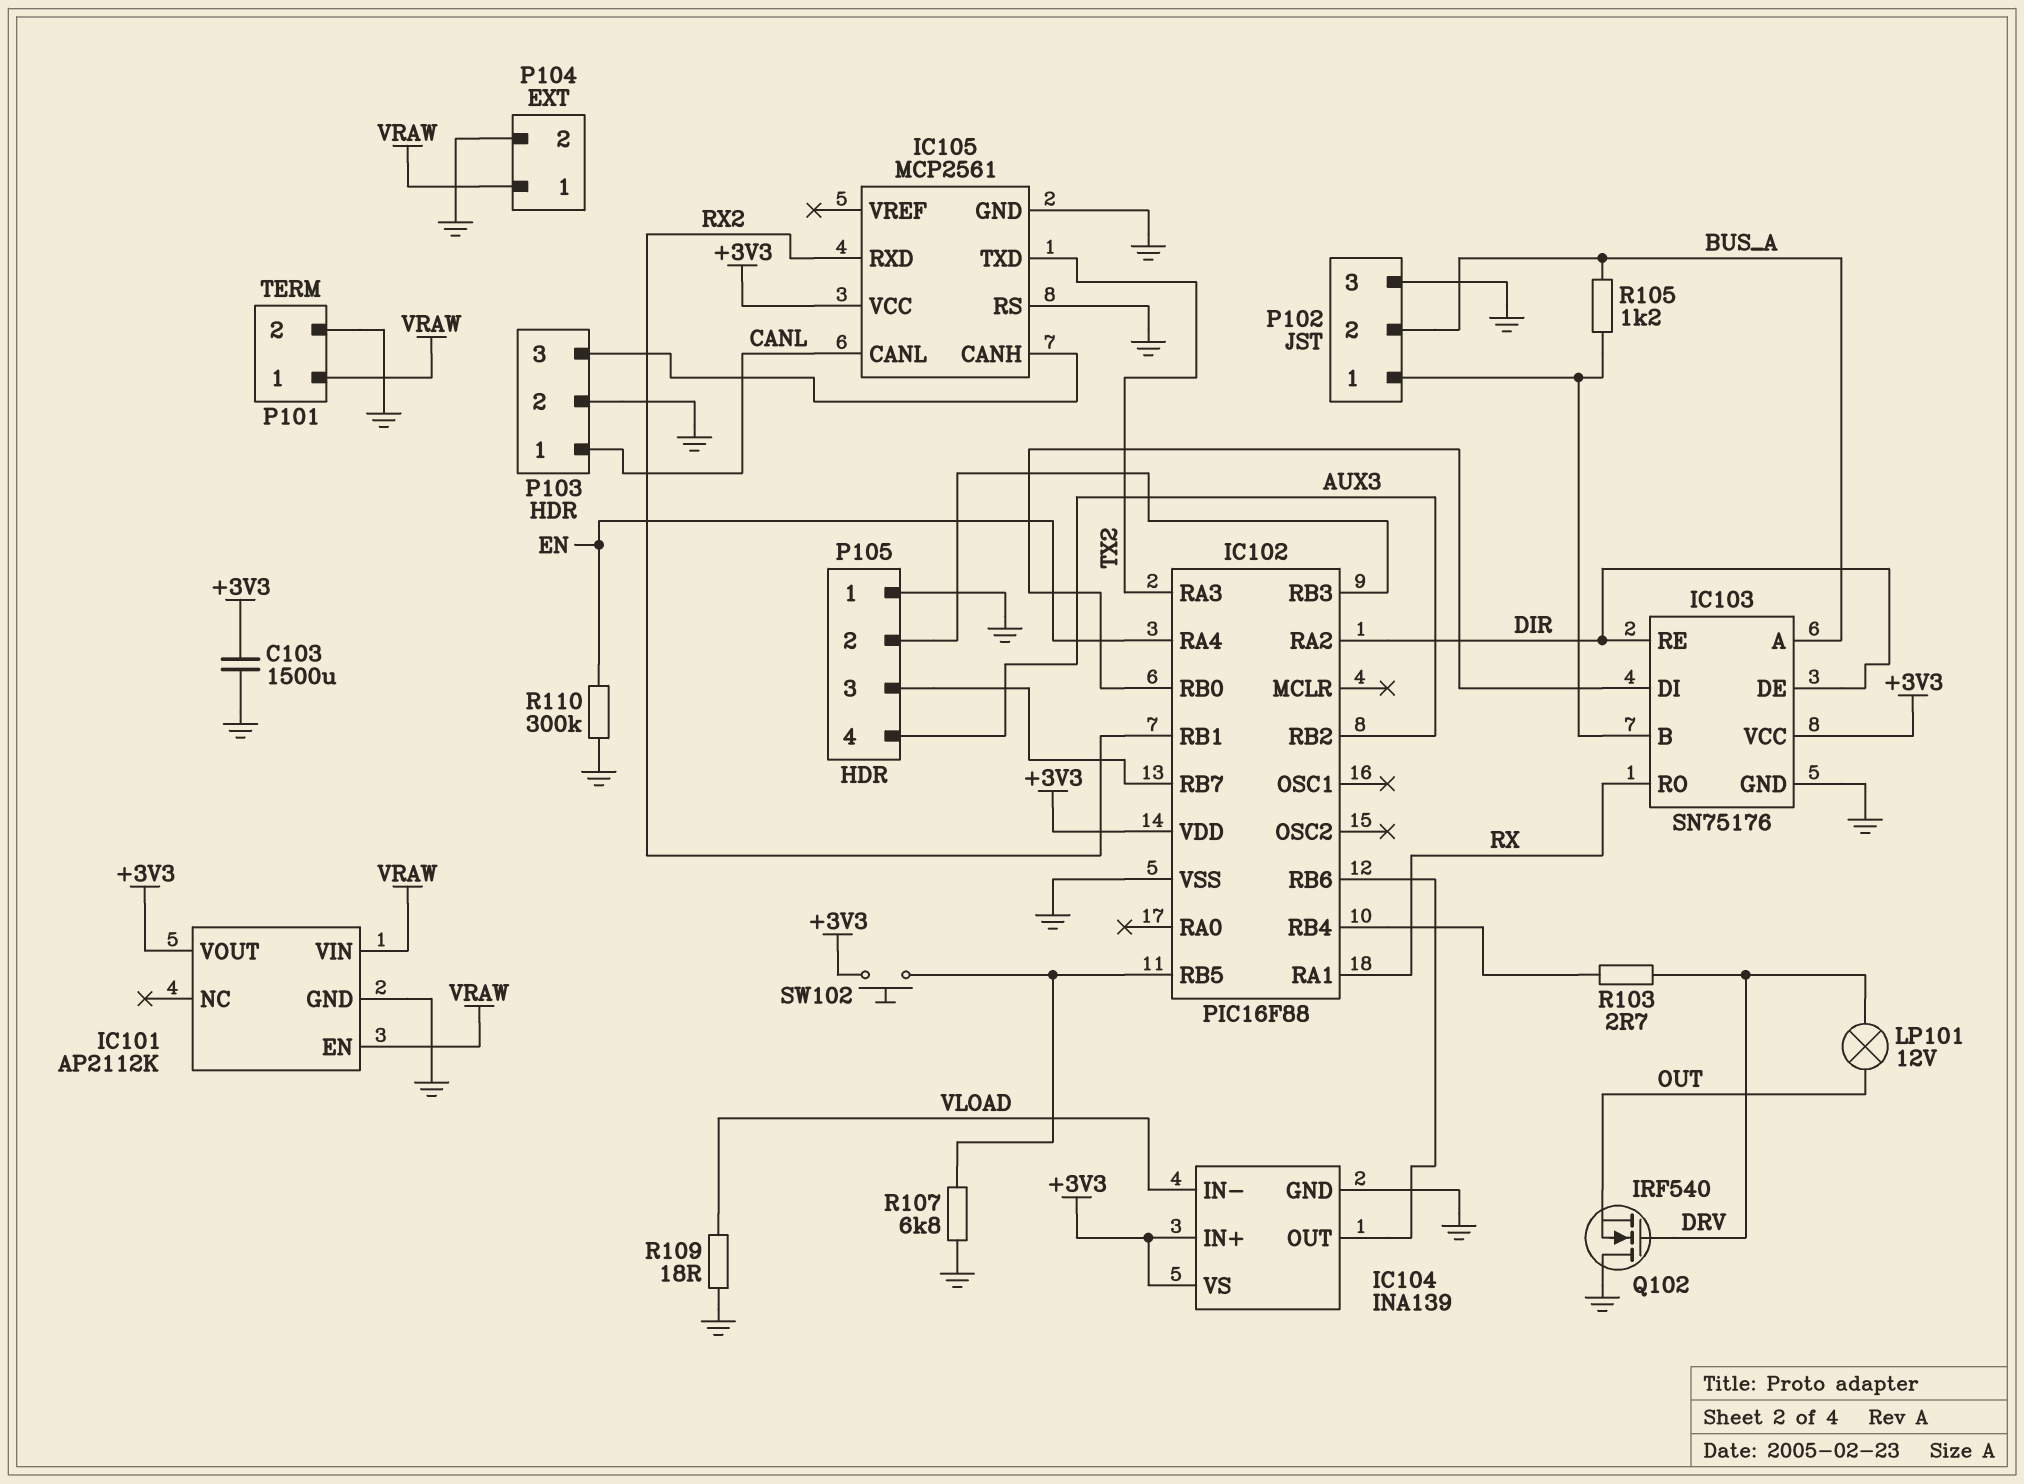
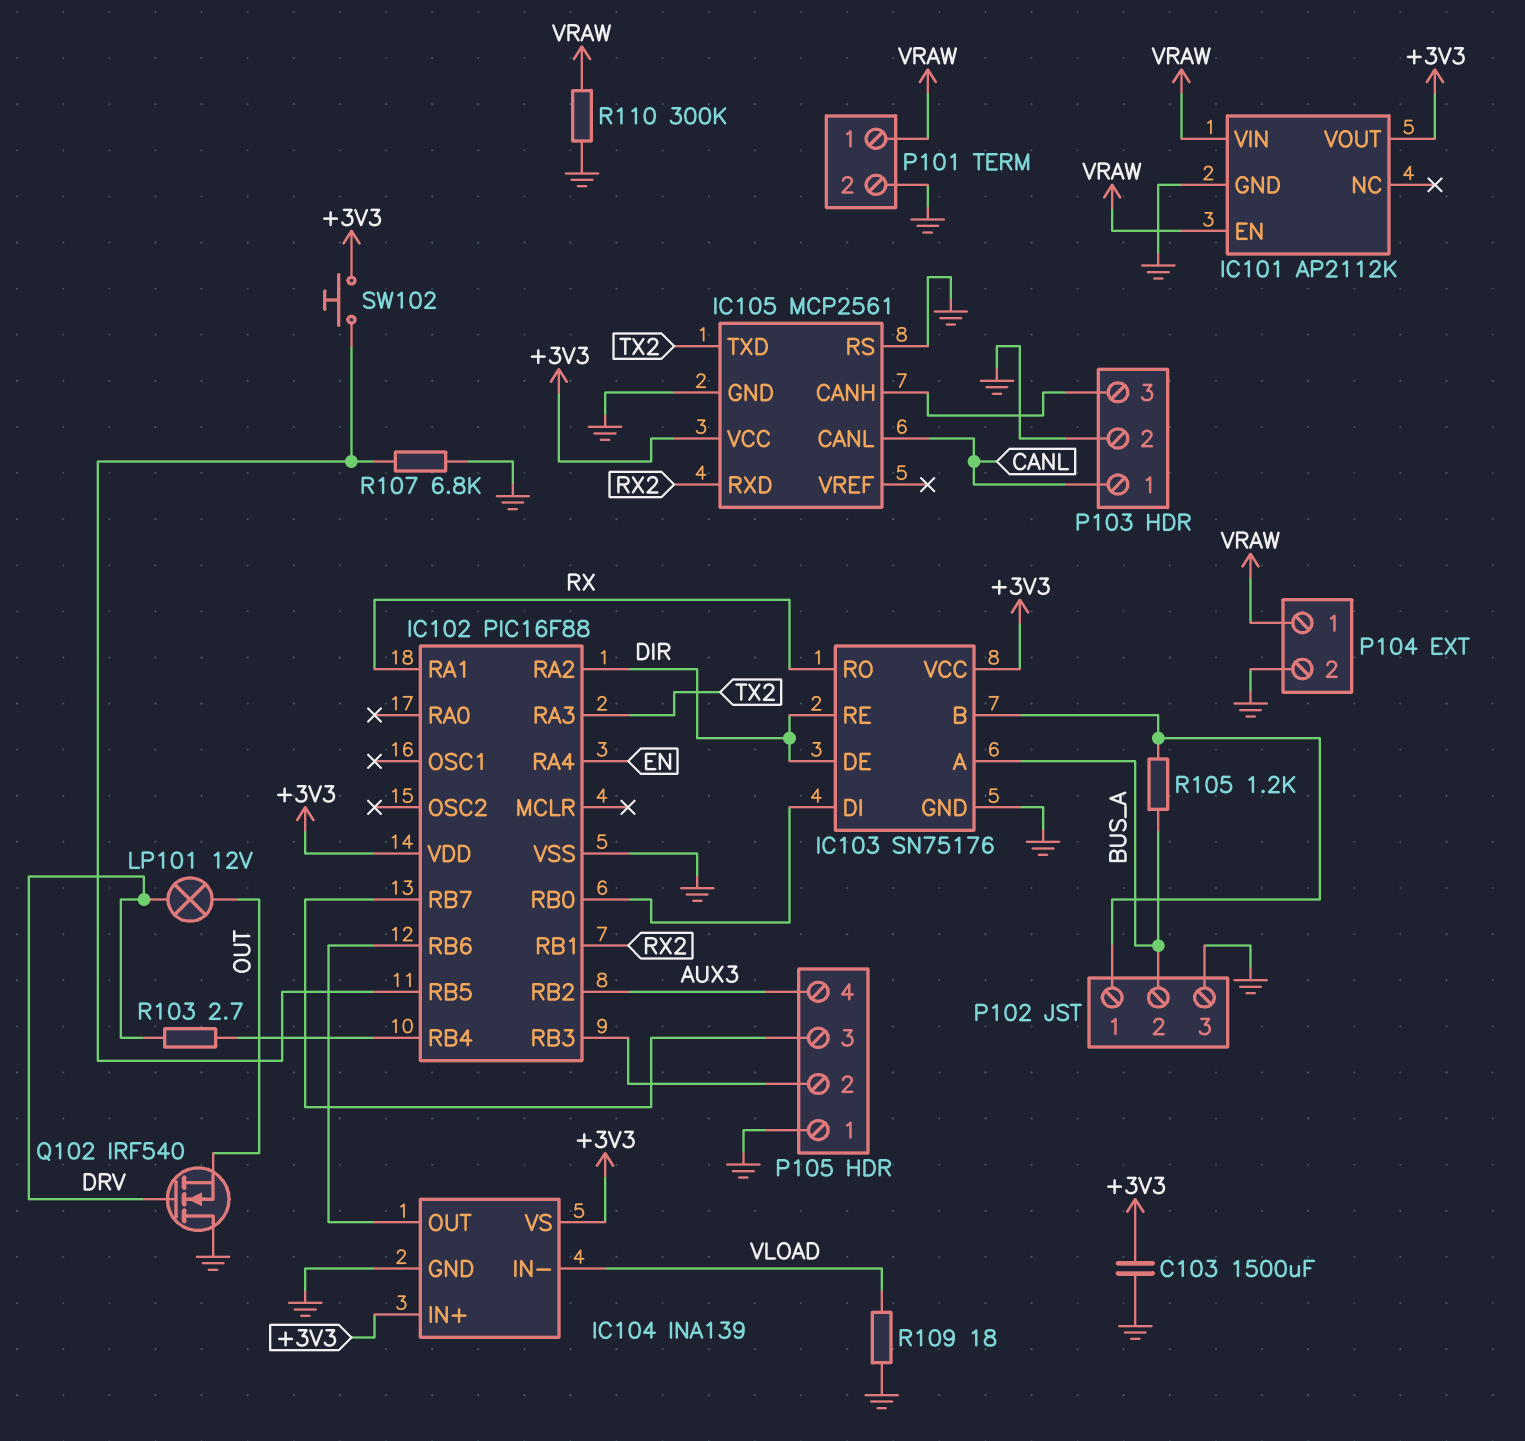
R110: 300k (EN, GND) -> 300k (GND, VRAW)

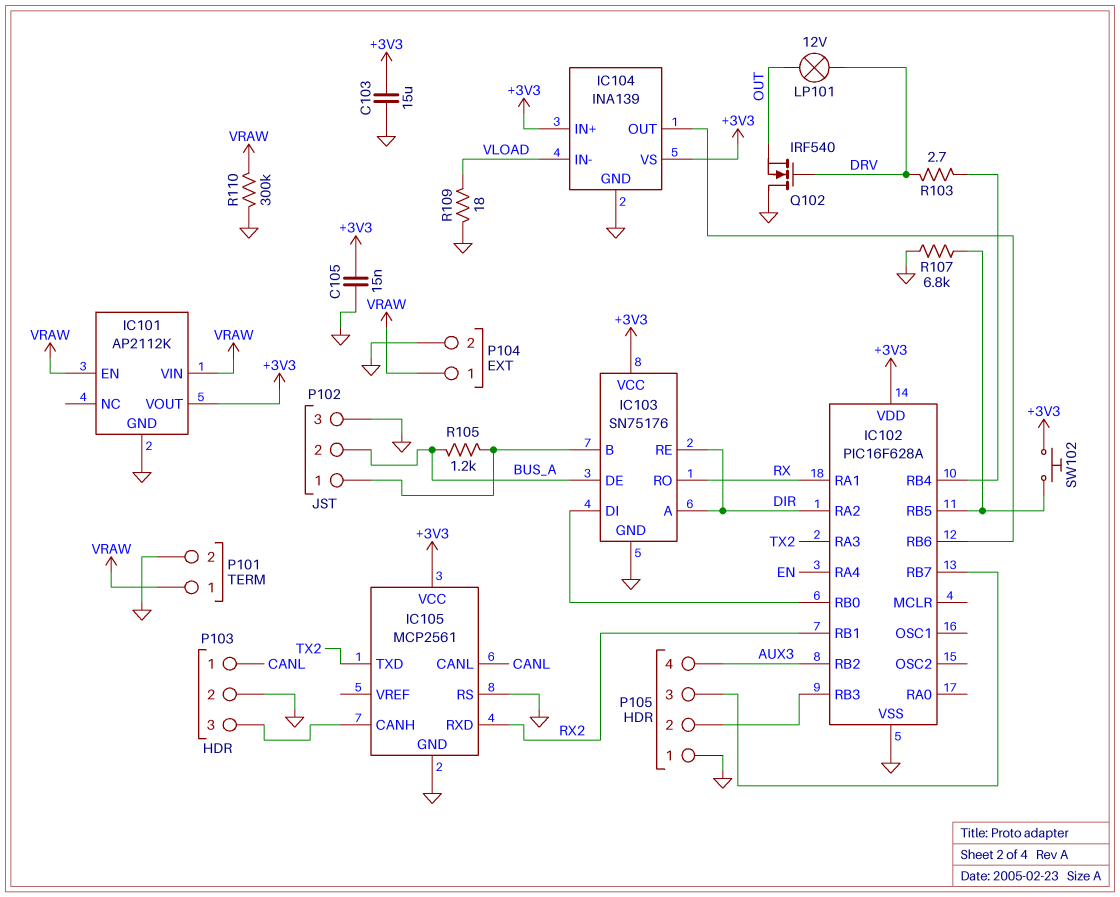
C103: 1500uF (+3V3, GND) -> 15uF (+3V3, GND)
C105: none -> 15nF (+3V3, GND)
IC102: PIC16F88 -> PIC16F628A
IC103 pin A: BUS_A -> DIR
IC103 pin DE: DIR -> BUS_A

